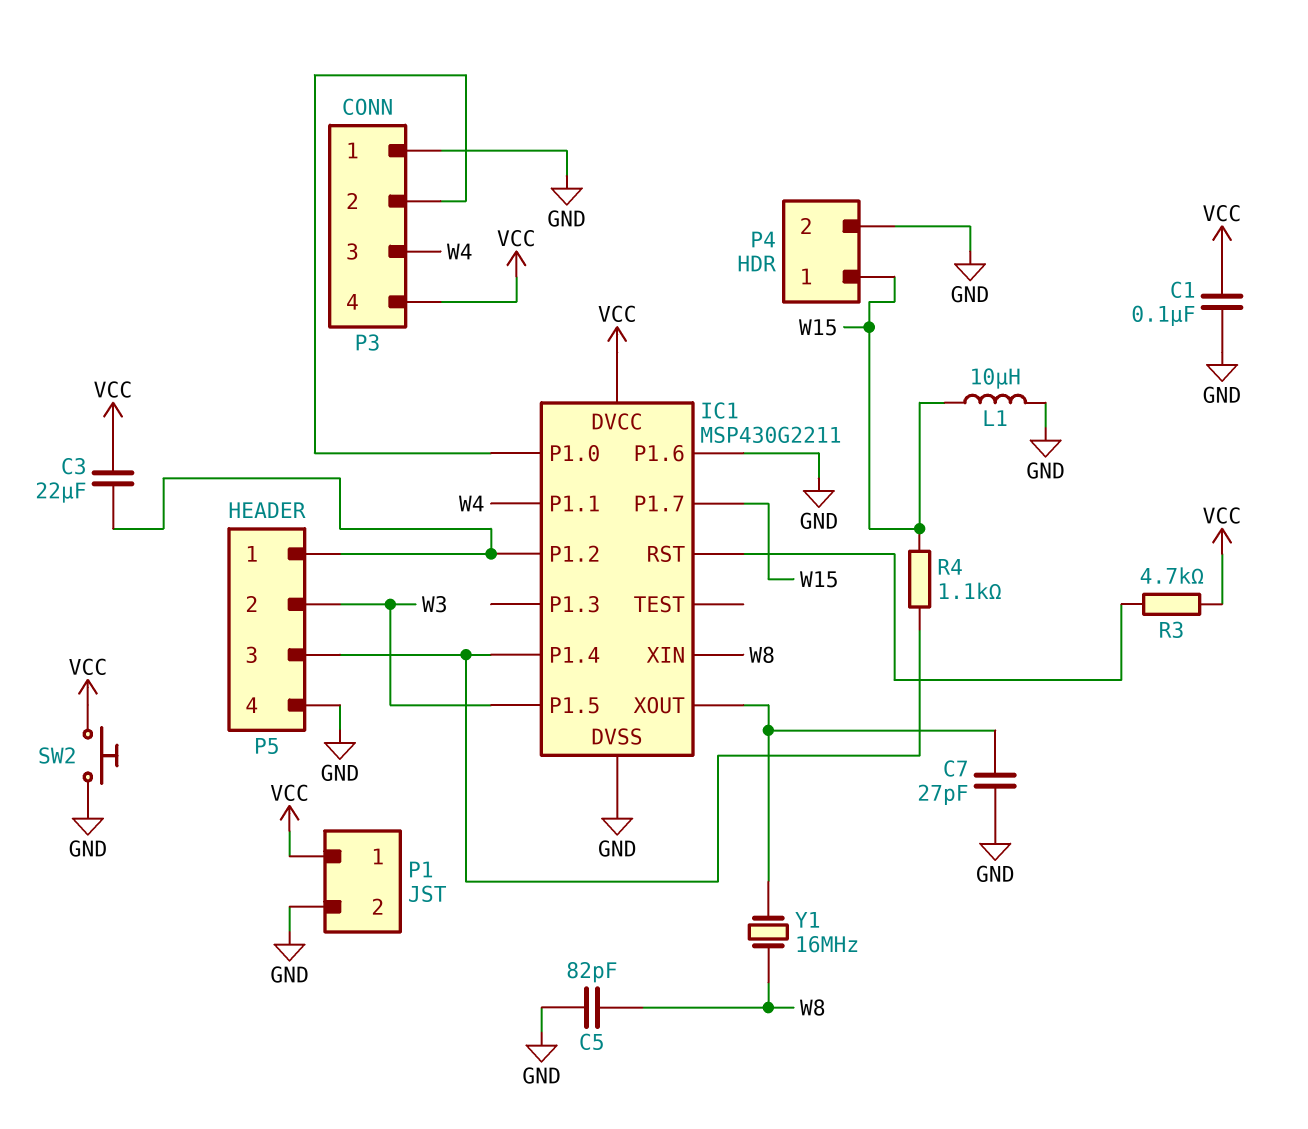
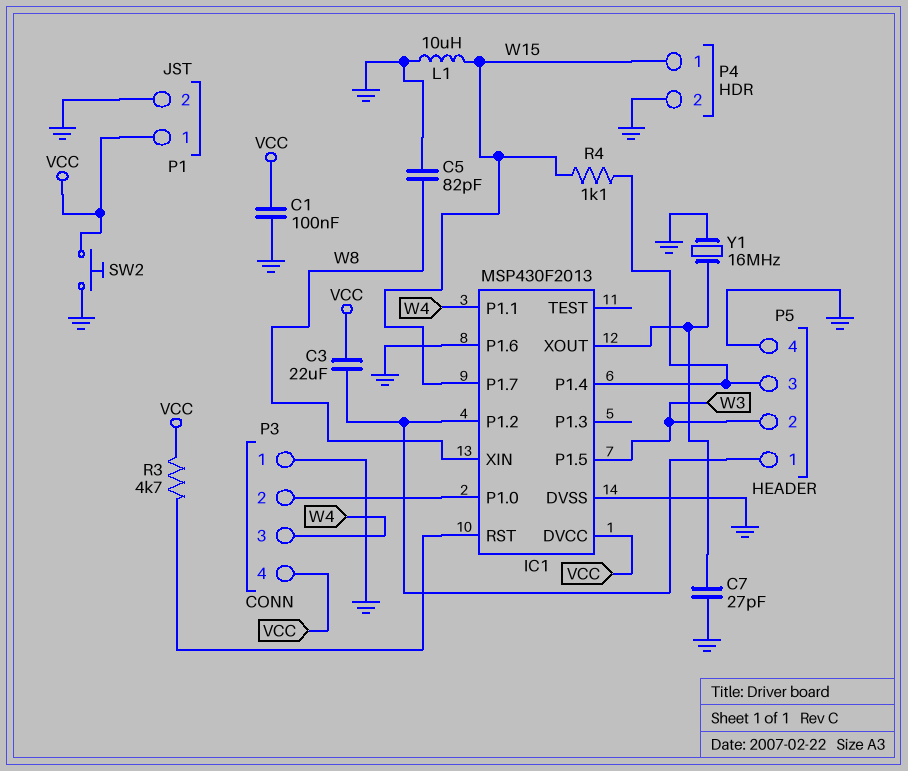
IC1: MSP430G2211 -> MSP430F2013
Y1: 16MHz (IC1/XOUT, W8) -> 16MHz (GND, IC1/XOUT)

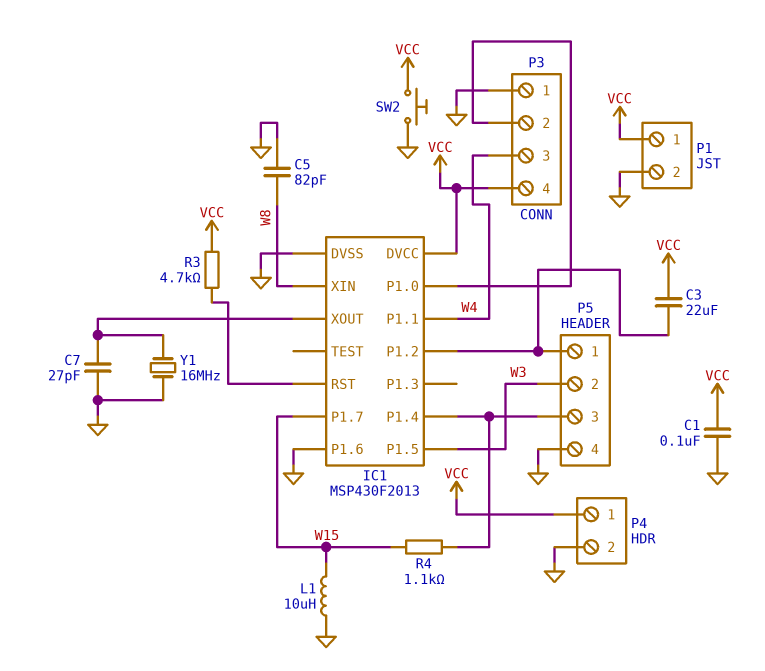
P4 pin 1: W15 -> VCC

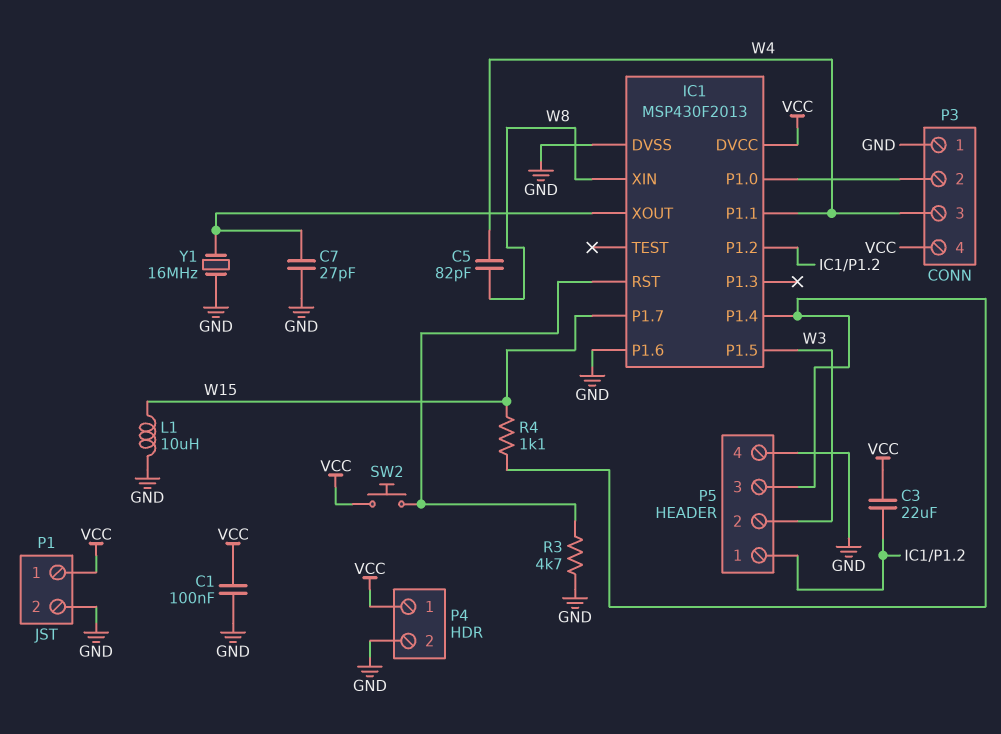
C5: 82pF (GND, W8) -> 82pF (W4, W8)
R3: 4.7k (IC1/RST, VCC) -> 4.7k (GND, IC1/RST)
SW2: button (GND, VCC) -> button (IC1/RST, VCC)

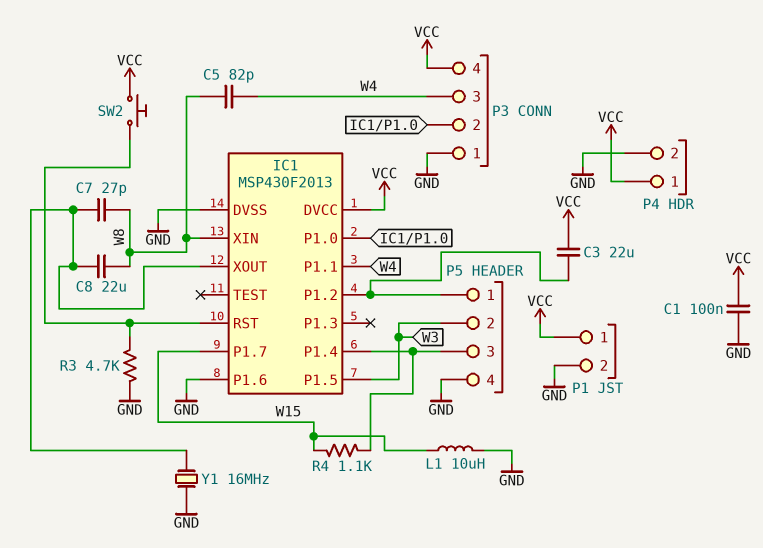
C7: 27pF (GND, IC1/XOUT) -> 27pF (IC1/XOUT, W8)
C8: none -> 22uF (IC1/XOUT, W8)

